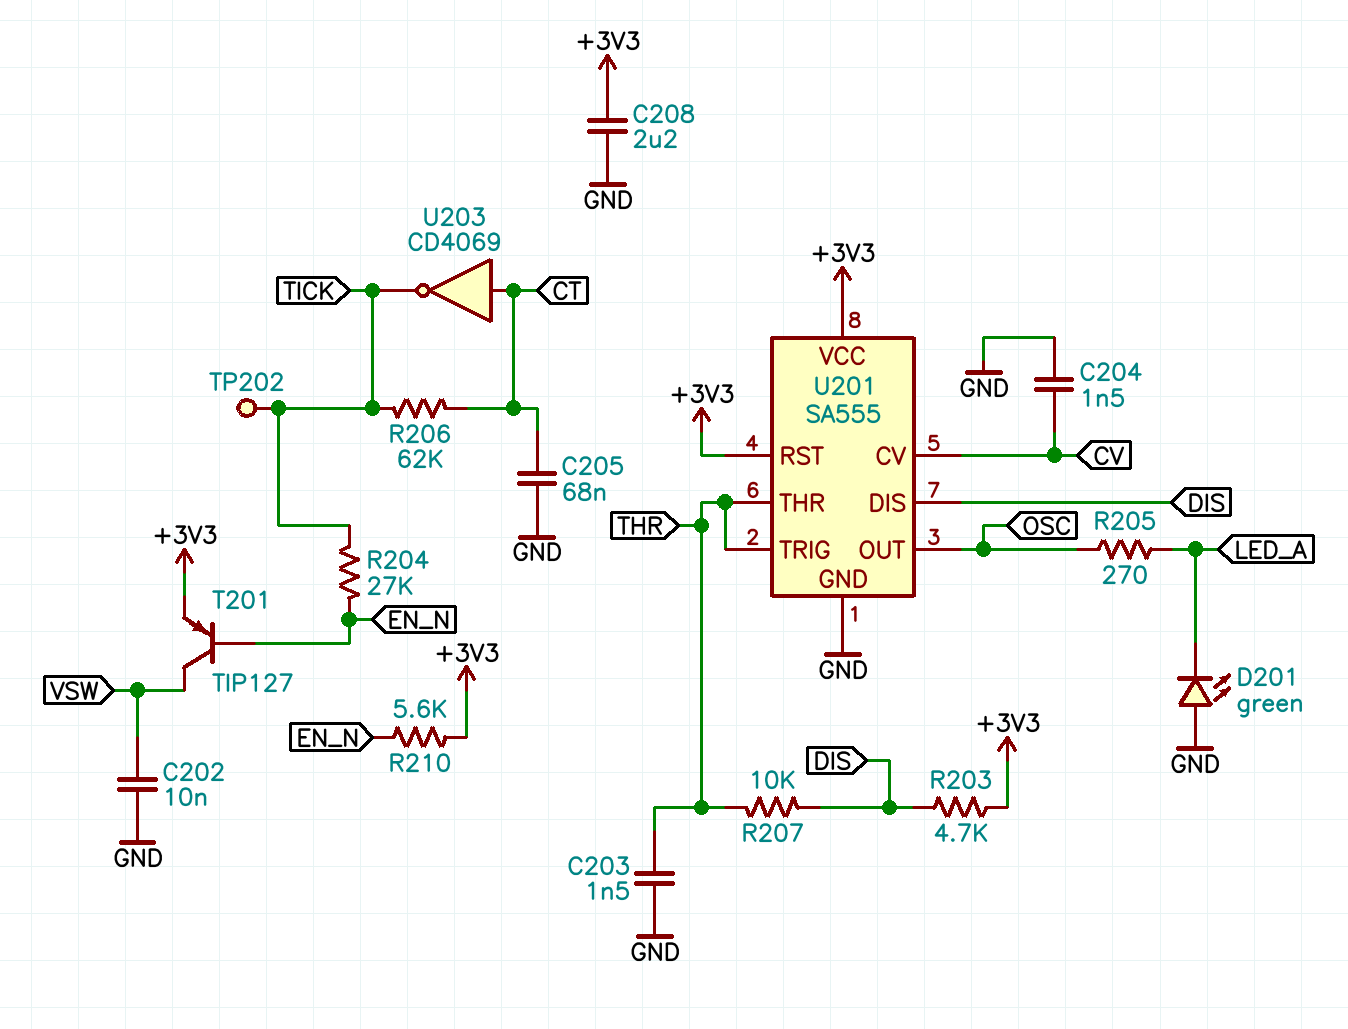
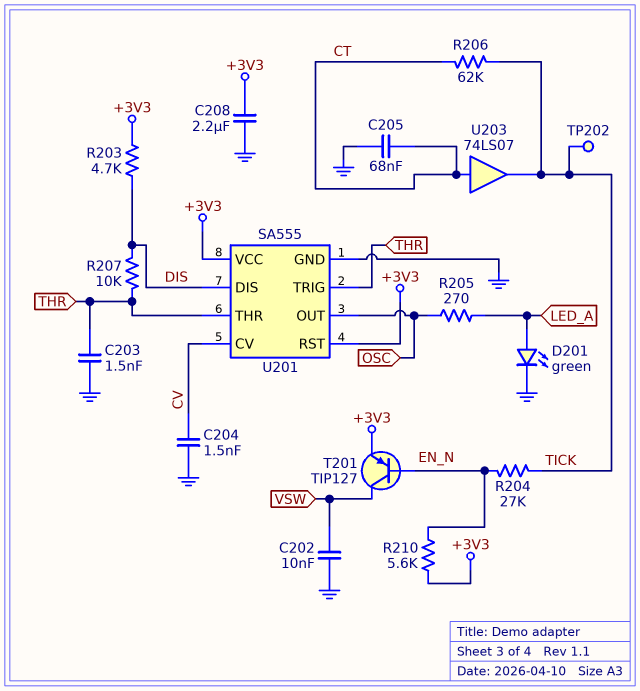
D201: LED green (A GND, K LED_A) -> LED green (A LED_A, K GND)
U203: NOT CD4069 (in CT, out TICK) -> buffer 74LS07 (in CT, out TICK)

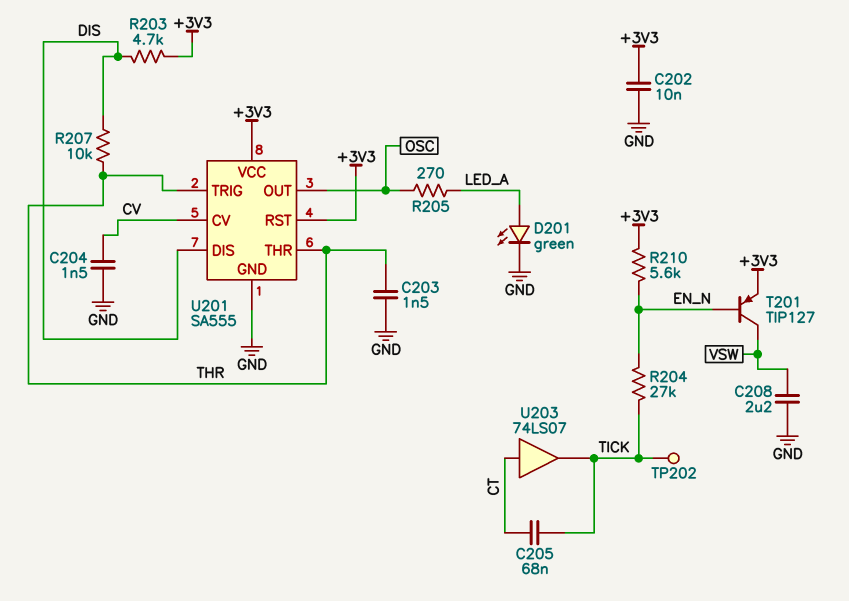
C202: 10nF (GND, VSW) -> 10nF (+3V3, GND)
C205: 68nF (CT, GND) -> 68nF (CT, TICK)
C208: 2.2uF (+3V3, GND) -> 2.2uF (GND, VSW)
R206: 62k (CT, TICK) -> none

